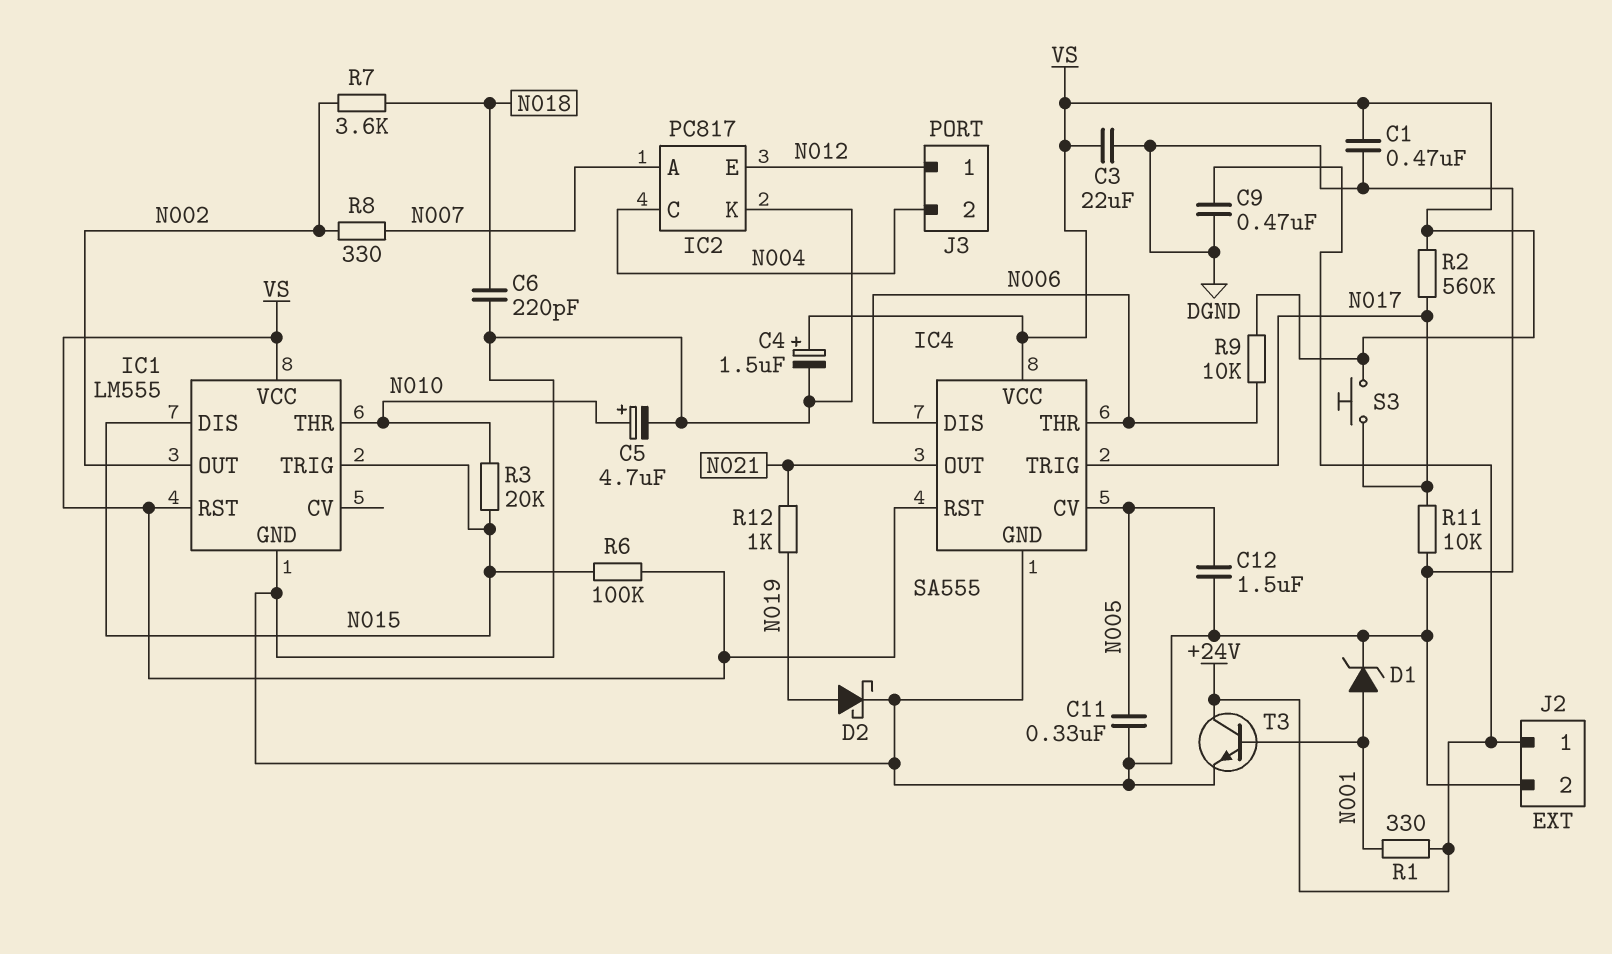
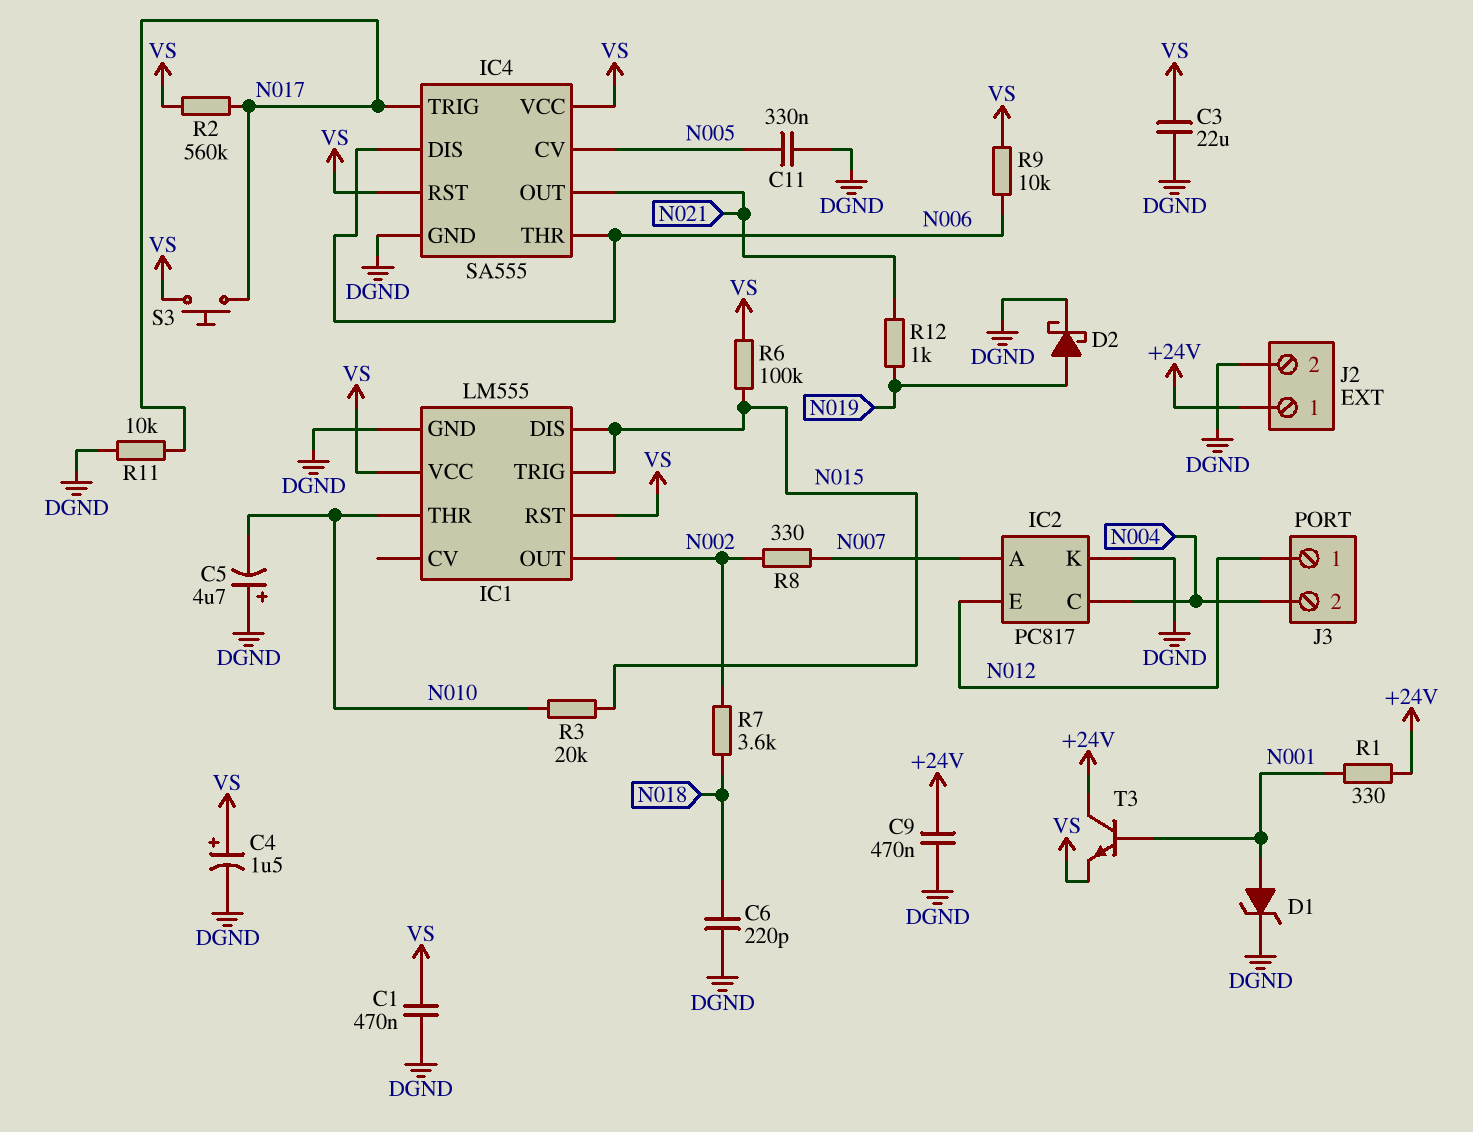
C5: 4.7uF (plus N010, minus DGND) -> 4.7uF (plus DGND, minus N010)
C12: 1.5uF (DGND, N005) -> none
T3: NPN (B N001, C +24V, E DGND) -> NPN (B N001, C +24V, E VS)

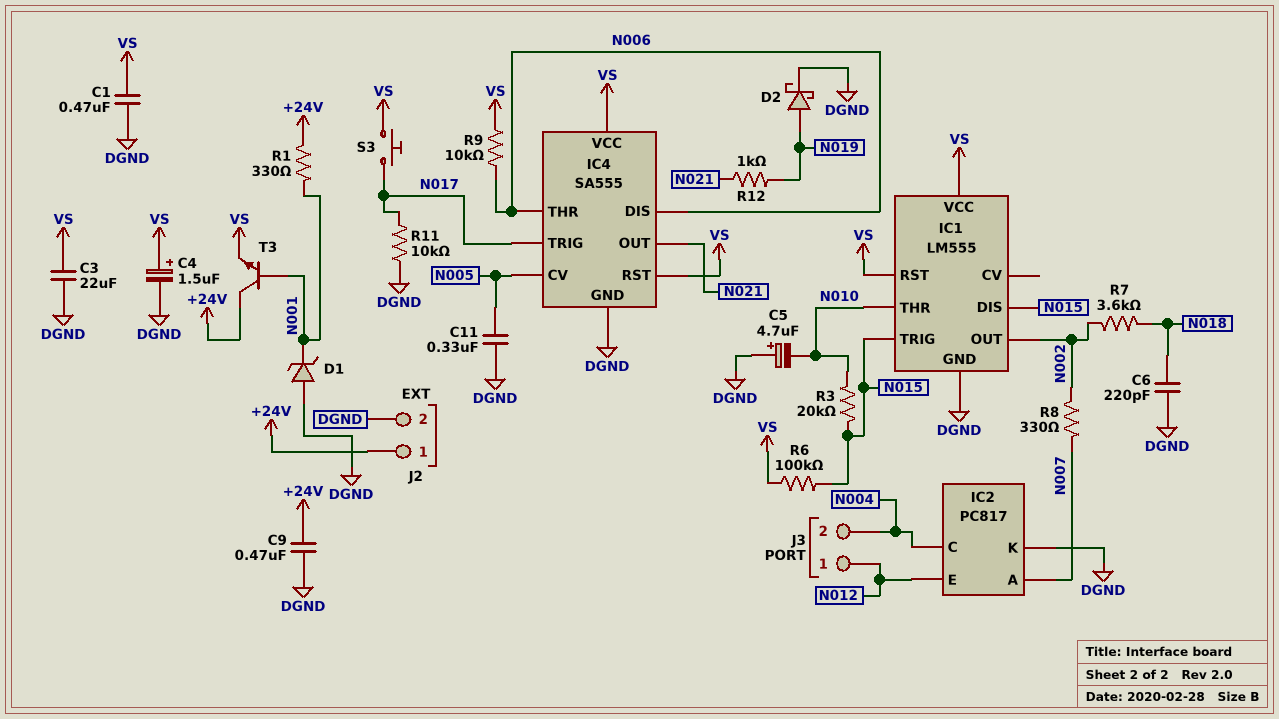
D1: zener (A N001, K DGND) -> zener (A DGND, K N001)
R2: 560k (N017, VS) -> none

